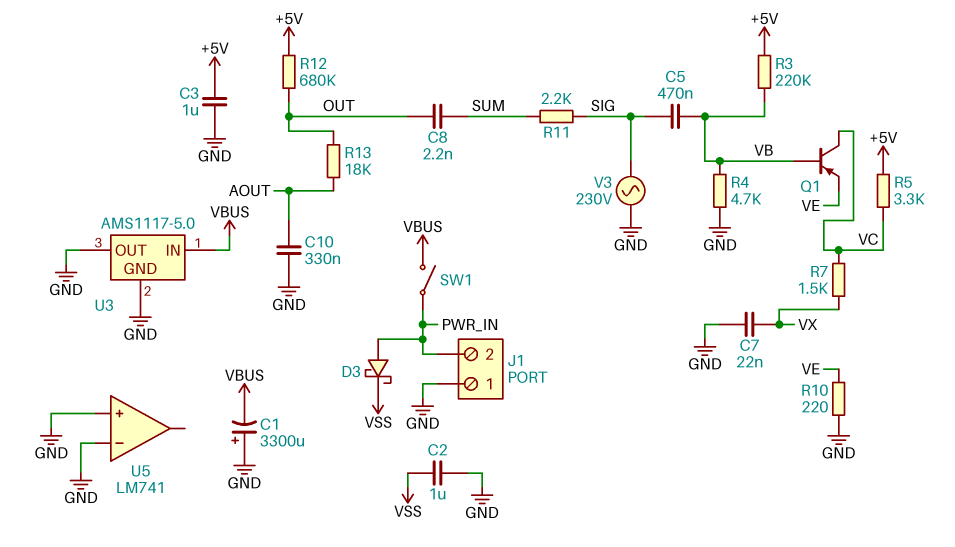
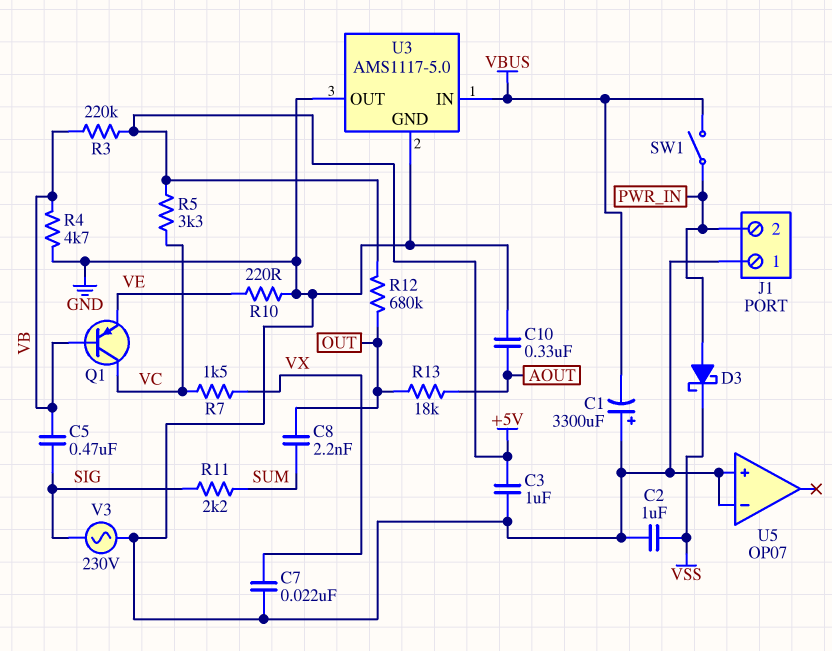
U5: LM741 -> OP07

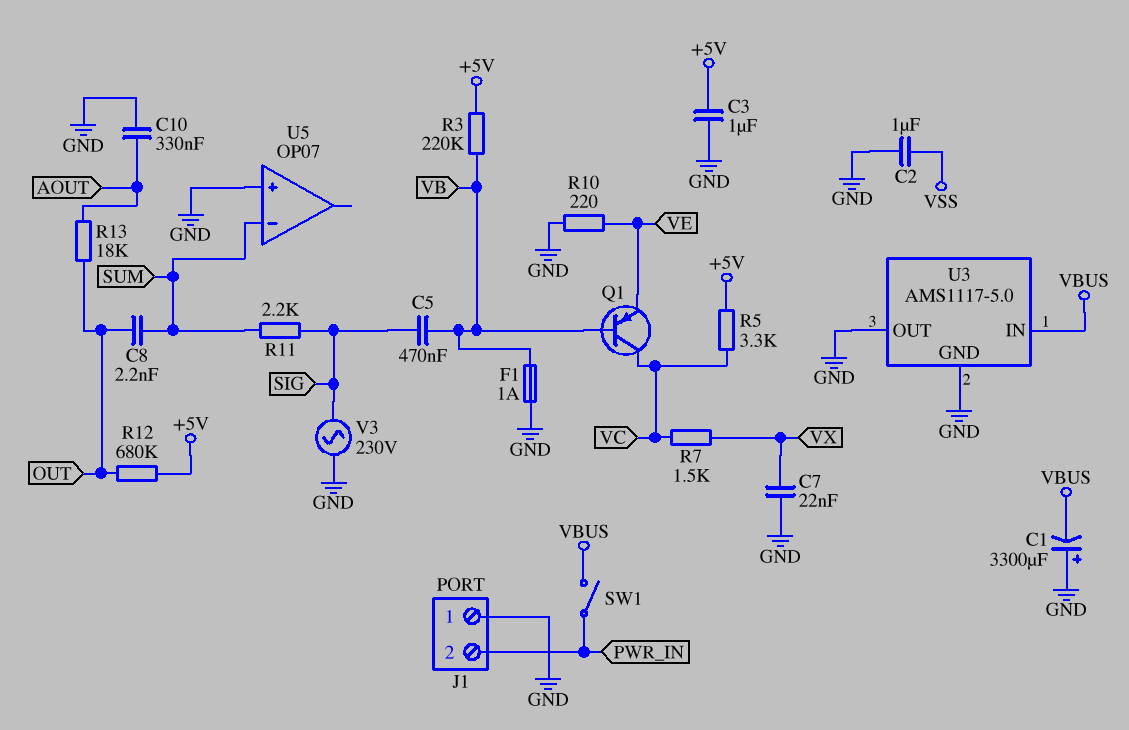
D3: schottky (A PWR_IN, K VSS) -> none
F1: none -> 1A (GND, VB)
R4: 4.7k (GND, VB) -> none
U5 pin in-: GND -> SUM

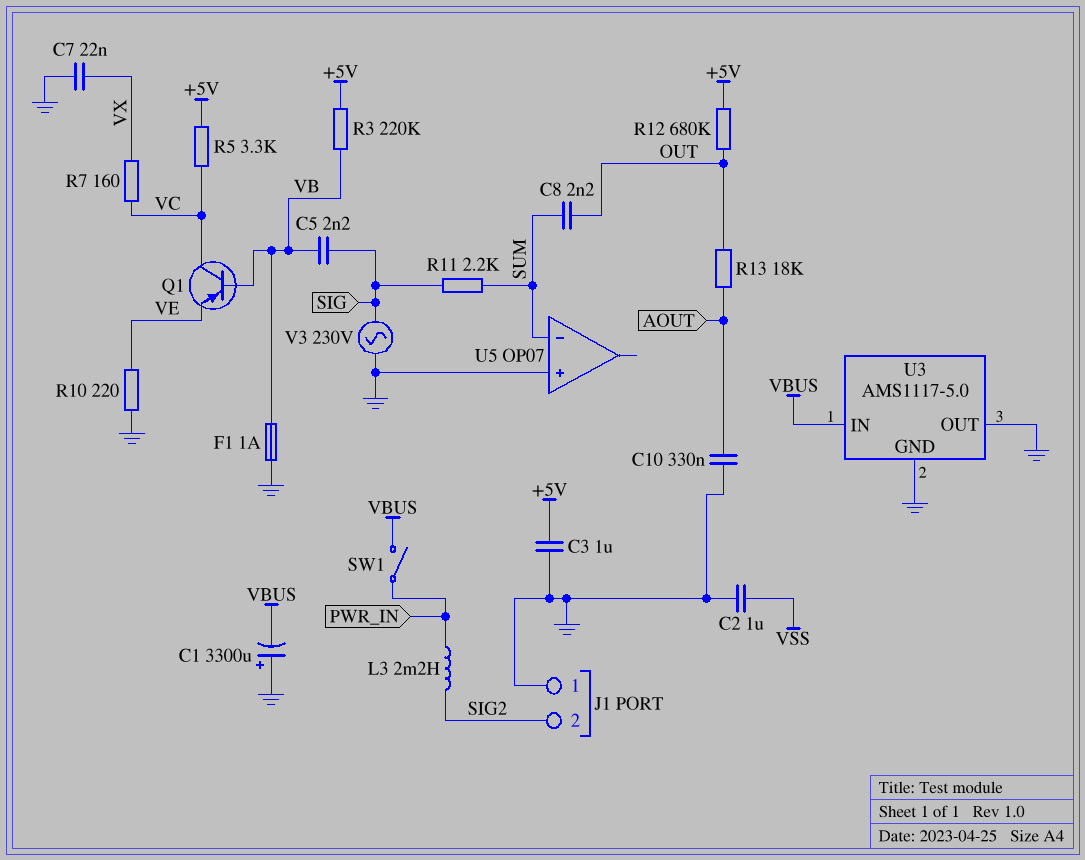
C5: 470nF (SIG, VB) -> 2.2nF (SIG, VB)
J1 pin 2: PWR_IN -> SIG2
L3: none -> 2.2mH (PWR_IN, SIG2)
R7: 1.5k (VC, VX) -> 160 (VC, VX)

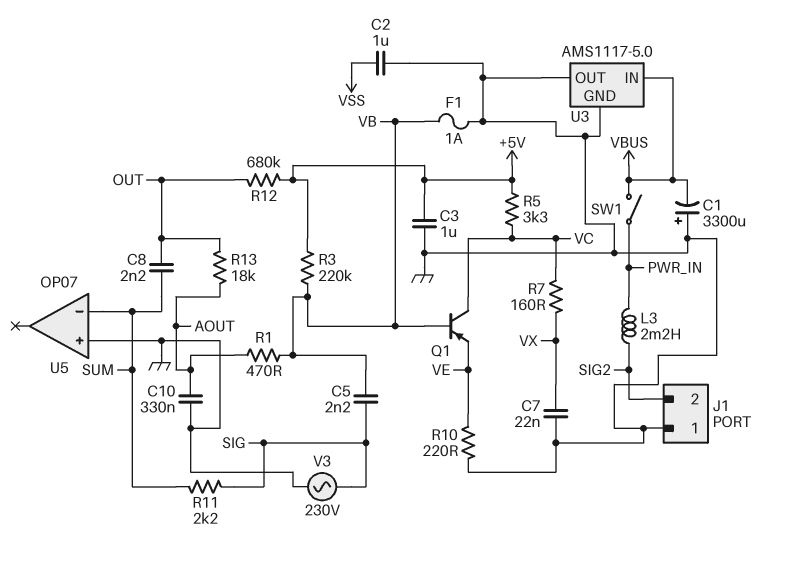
R1: none -> 470 (AOUT, VB)

